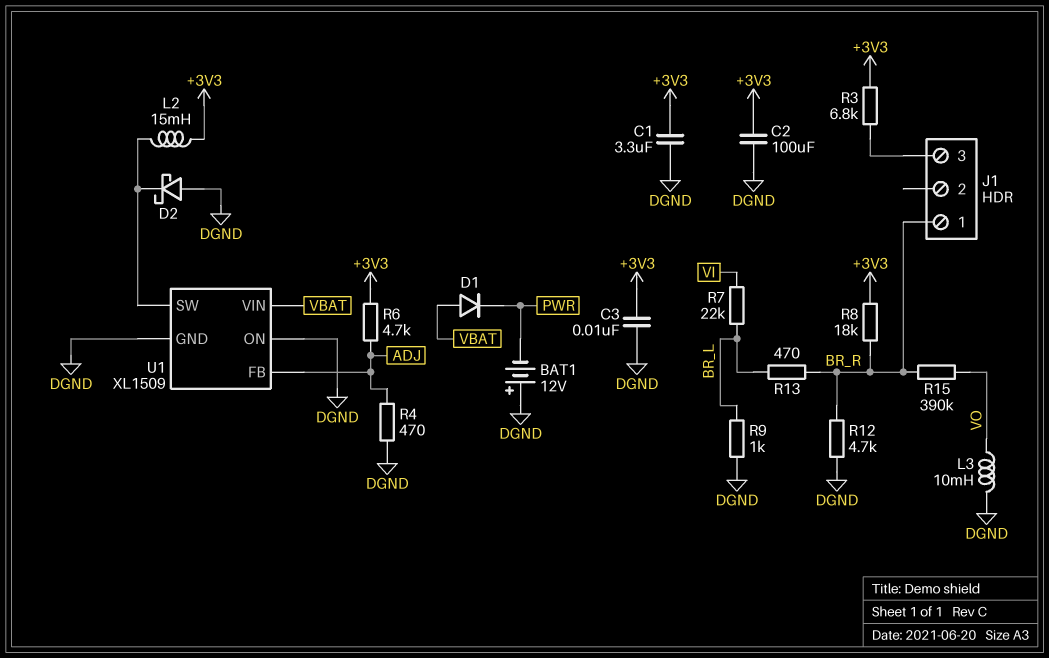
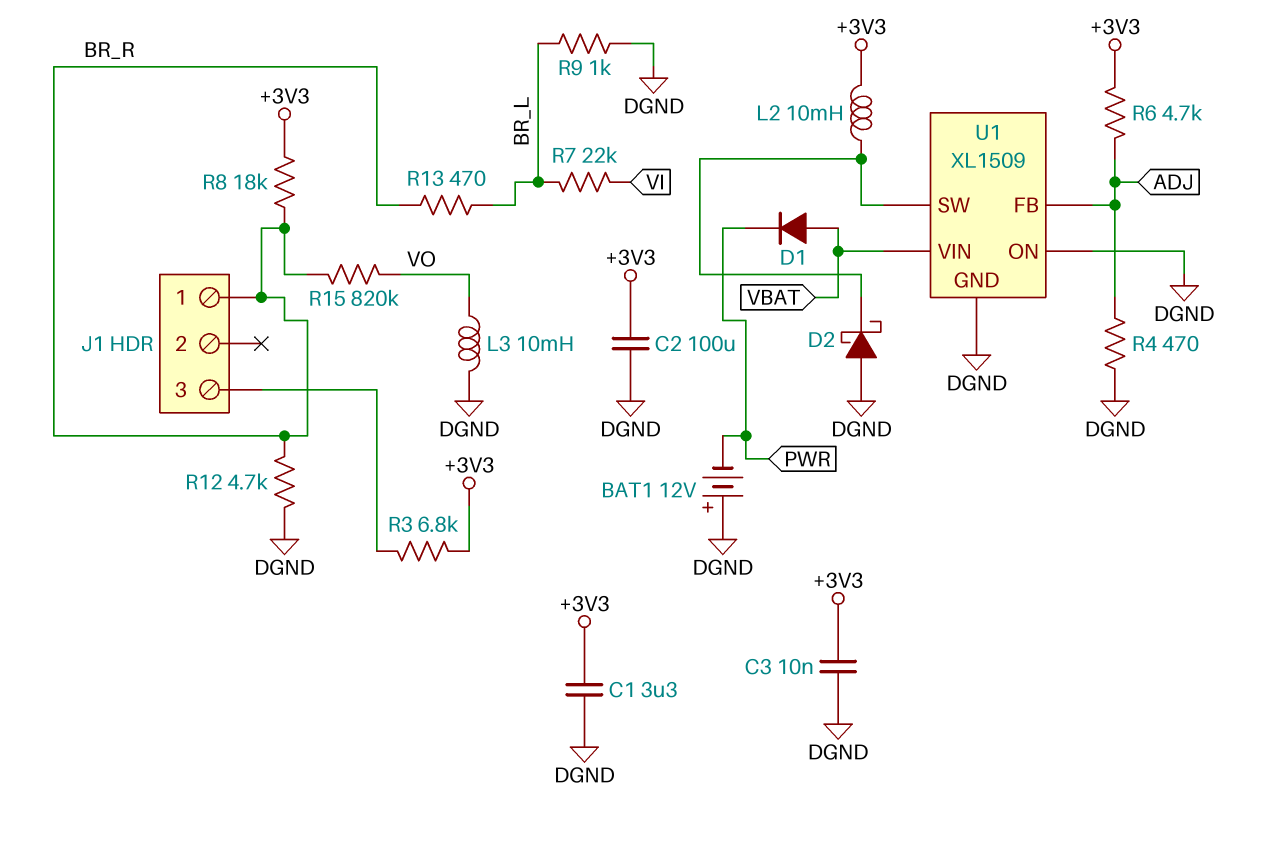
L2: 15mH (+3V3, U1/SW) -> 10mH (+3V3, U1/SW)
R15: 390k (BR_R, VO) -> 820k (BR_R, VO)

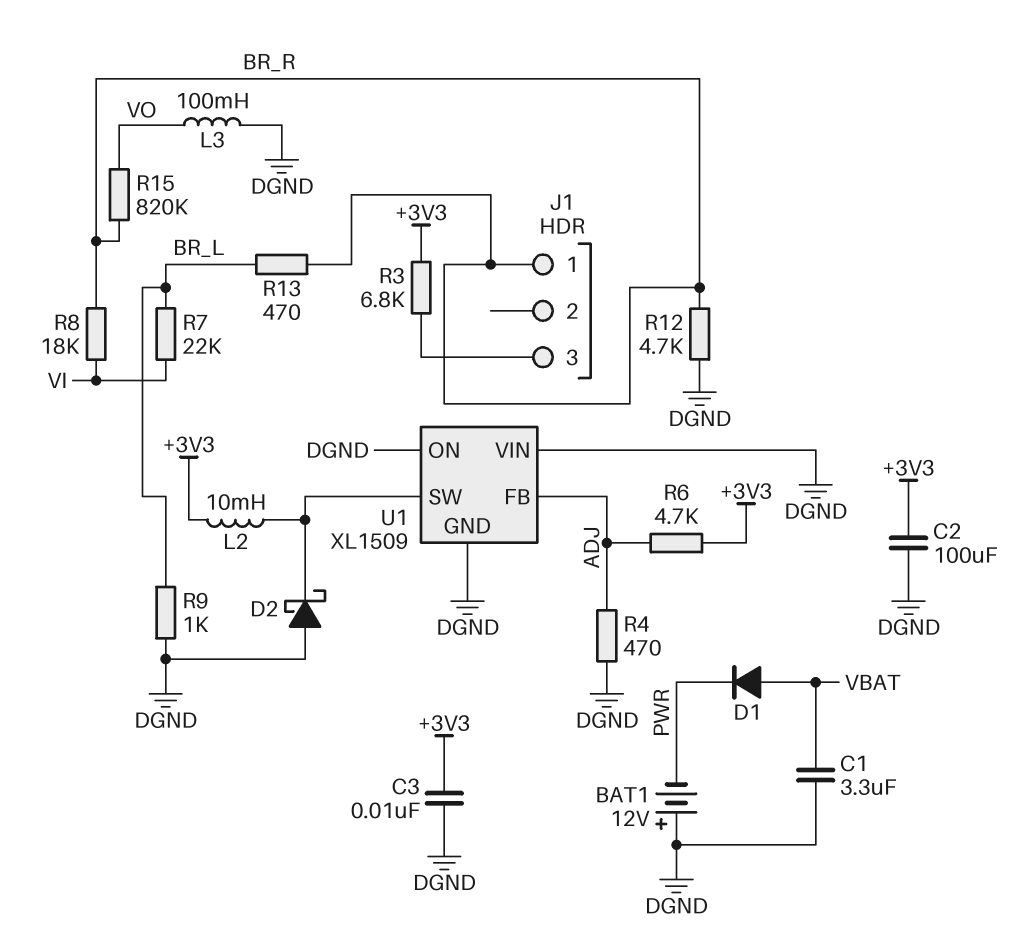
C1: 3.3uF (+3V3, DGND) -> 3.3uF (DGND, VBAT)
L3: 10mH (DGND, VO) -> 100mH (DGND, VO)
R8: 18k (+3V3, BR_R) -> 18k (BR_R, VI)
U1 pin VIN: VBAT -> DGND

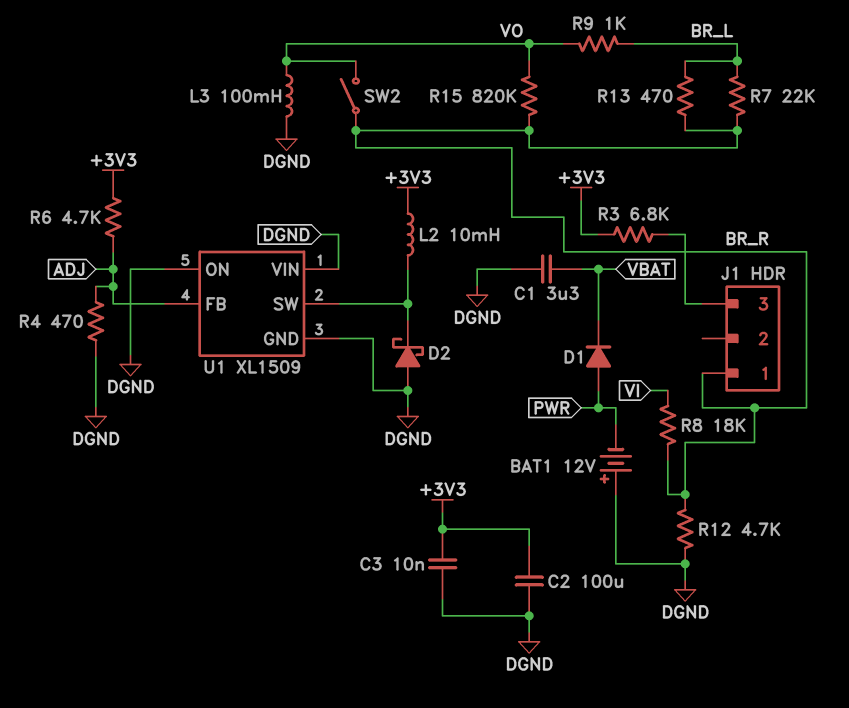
D1: diode (A VBAT, K PWR) -> diode (A PWR, K VBAT)
R7: 22k (BR_L, VI) -> 22k (BR_L, BR_R)
R9: 1k (BR_L, DGND) -> 1k (BR_L, VO)
SW2: none -> switch (BR_R, VO)

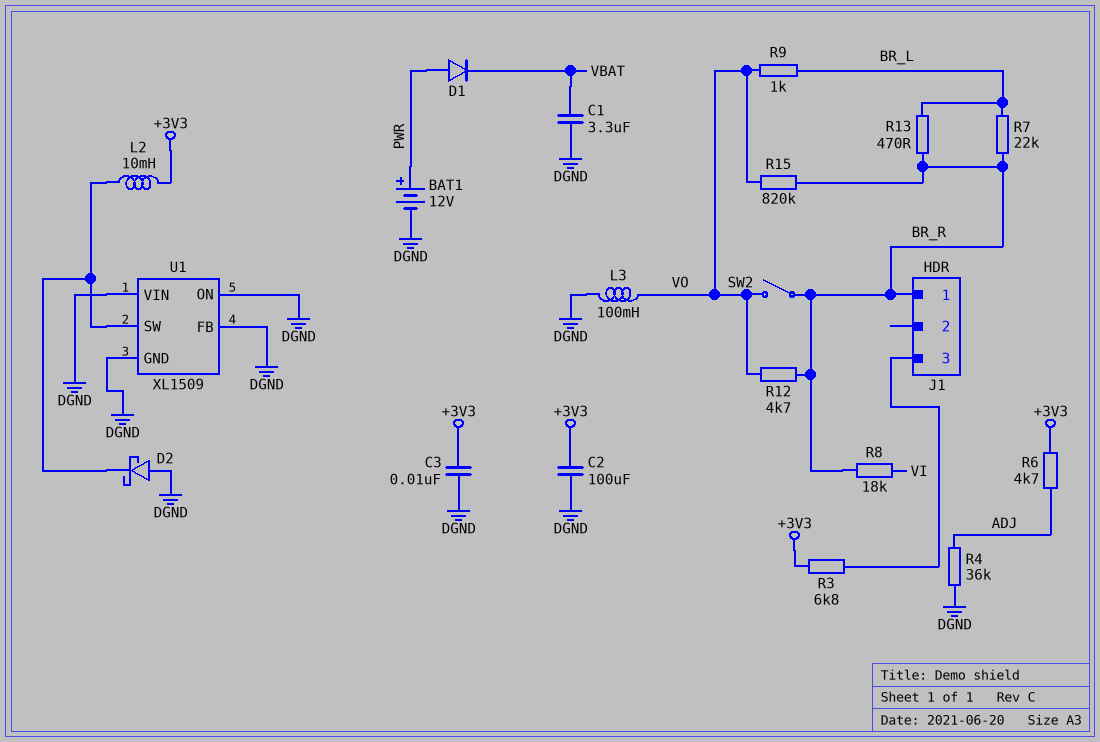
BAT1: 12V (plus DGND, minus PWR) -> 12V (plus PWR, minus DGND)
R4: 470 (ADJ, DGND) -> 36k (ADJ, DGND)
R12: 4.7k (BR_R, DGND) -> 4.7k (BR_R, VO)
U1 pin FB: ADJ -> DGND

